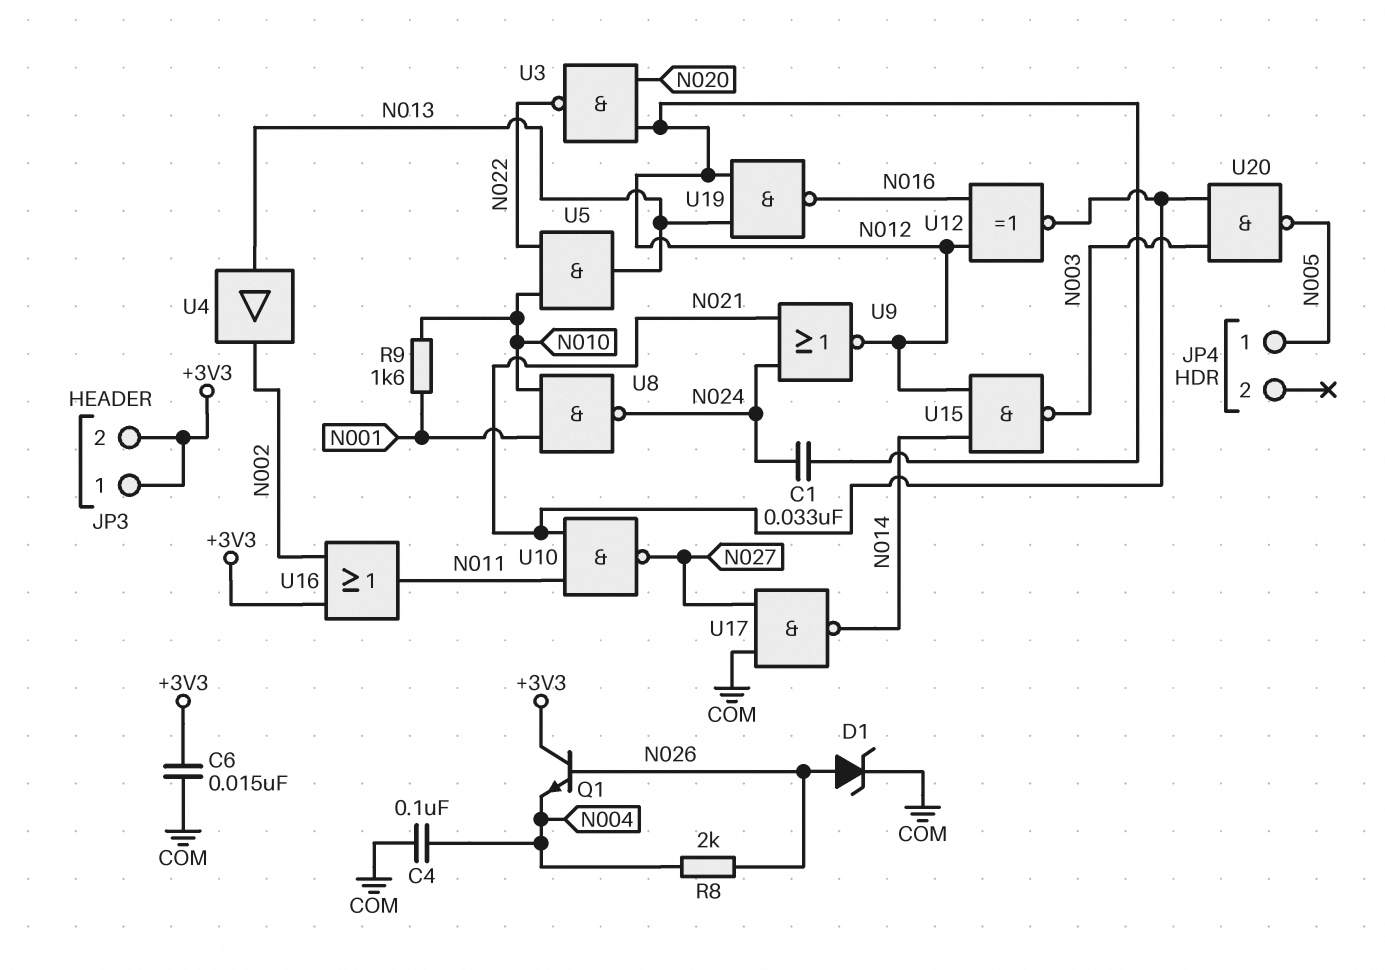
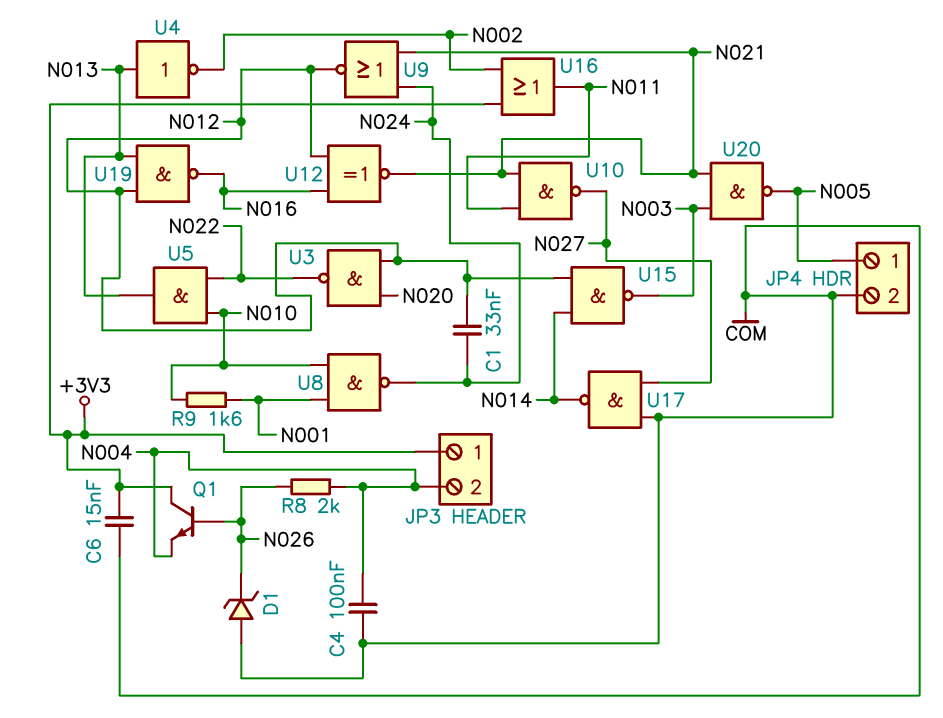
D1: zener (A N026, K COM) -> zener (A COM, K N026)
JP3 pin 2: +3V3 -> N004
JP4 pin 2: none -> COM
U4: buffer (in N013, out N002) -> NOT (in N013, out N002)

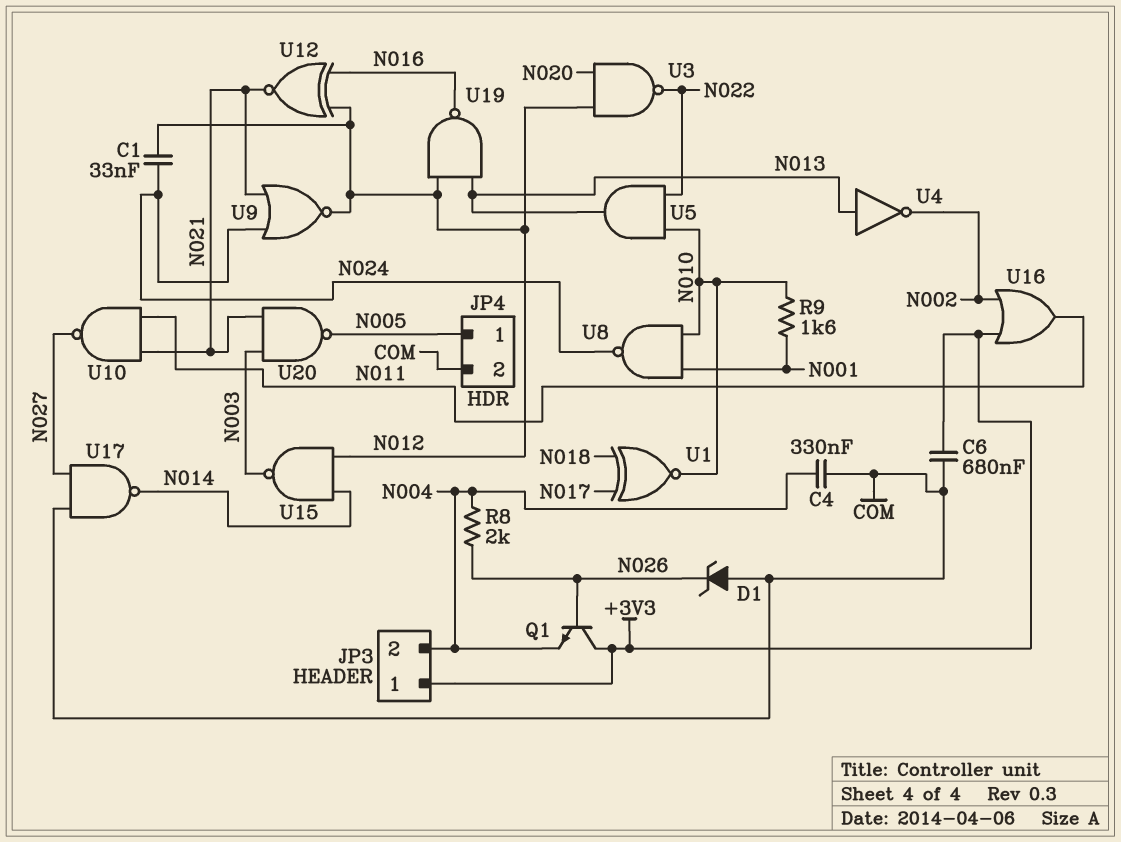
C4: 100nF (COM, N004) -> 330nF (COM, N004)
C6: 15nF (+3V3, COM) -> 680nF (+3V3, COM)
U1: none -> XNOR (in N017, in N018, out N010)

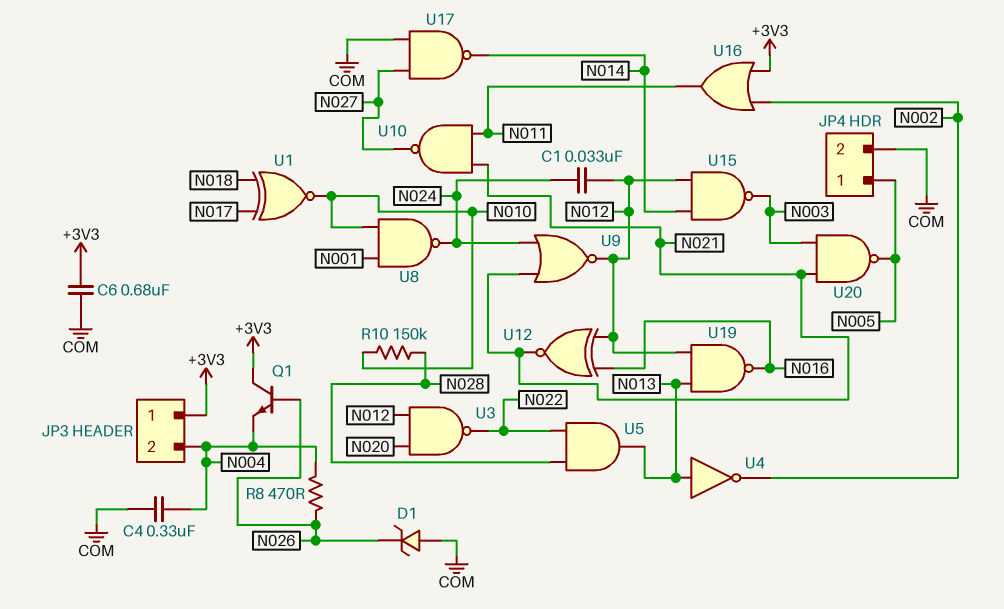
R8: 2k (N004, N026) -> 470 (N004, N026)
R9: 1.6k (N001, N010) -> none
R10: none -> 150k (N010, N028)
U5: AND (in N010, in N022, out N013) -> AND (in N022, in N028, out N013)

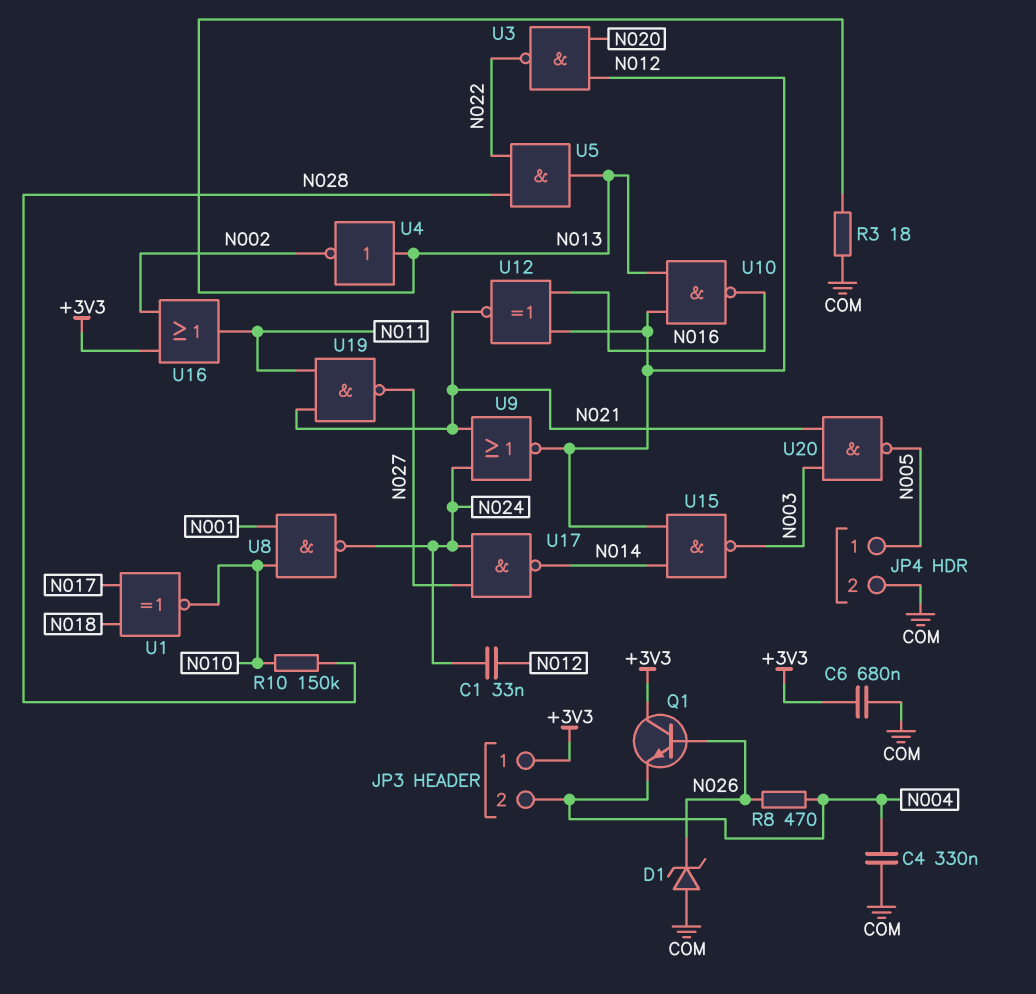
R3: none -> 18 (COM, N013)
U10: NAND (in N011, in N021, out N027) -> NAND (in N012, in N013, out N016)
U17: NAND (in COM, in N027, out N014) -> NAND (in N024, in N027, out N014)
U19: NAND (in N012, in N013, out N016) -> NAND (in N011, in N021, out N027)

